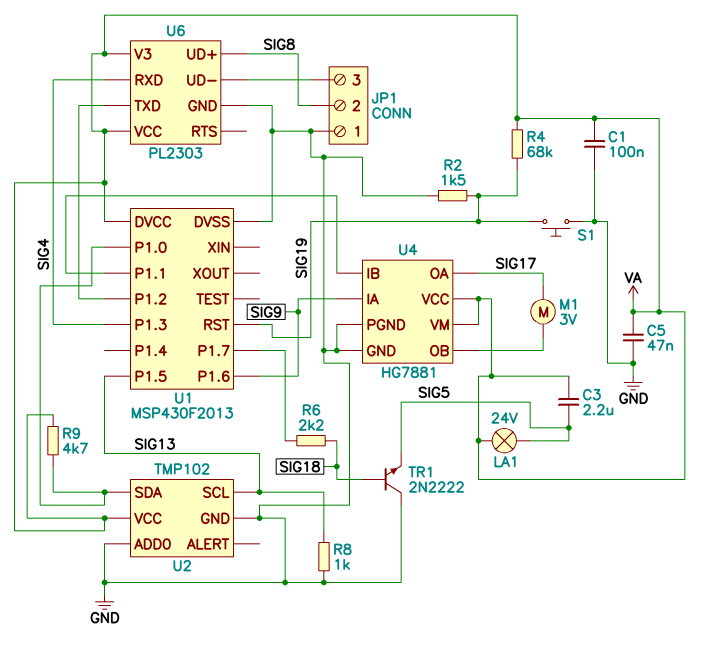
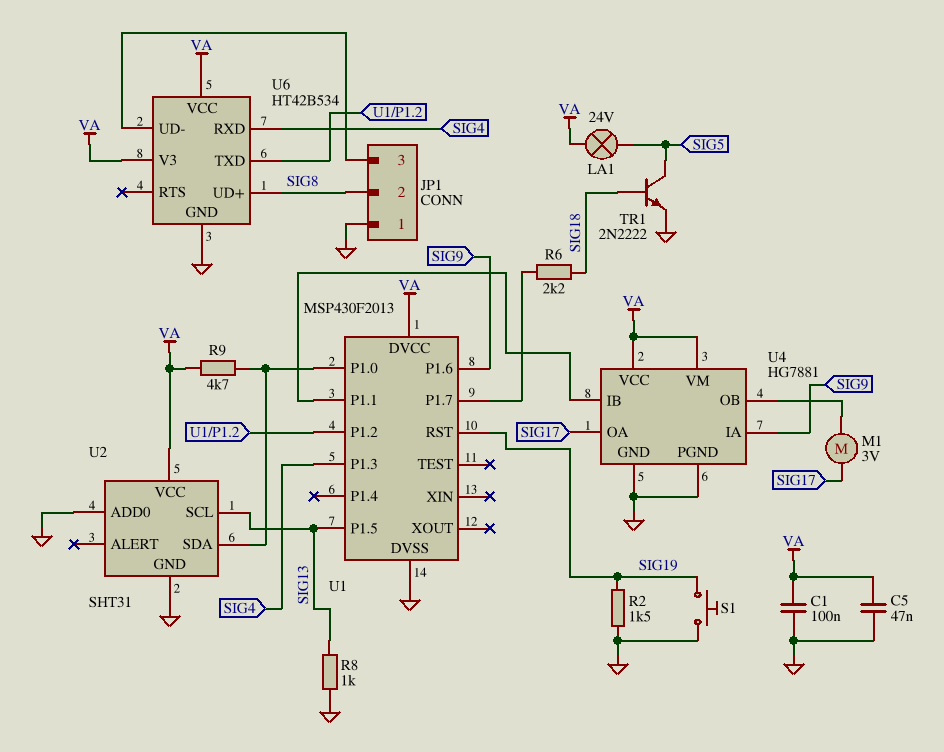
C3: 2.2uF (SIG5, VA) -> none
R4: 68k (SIG19, VA) -> none
TR1: NPN 2N2222 (B SIG18, C GND, E SIG5) -> NPN 2N2222 (B SIG18, C SIG5, E GND)
U2: TMP102 -> SHT31
U6: PL2303 -> HT42B534

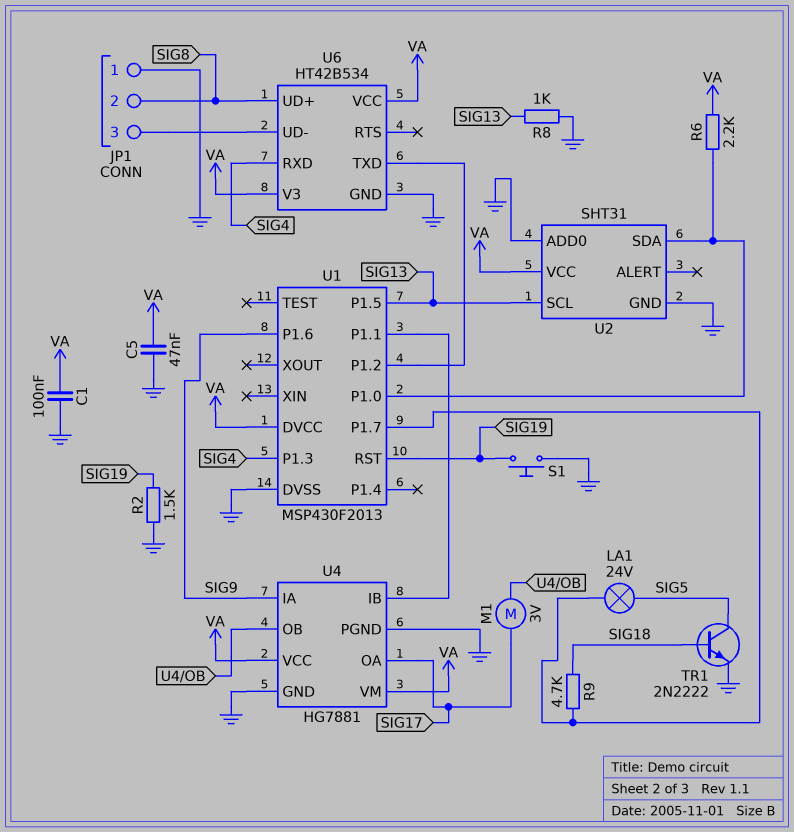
LA1: lamp 24V (SIG5, VA) -> lamp 24V (SIG5, U1/P1.7)
R6: 2.2k (SIG18, U1/P1.7) -> 2.2k (U1/P1.0, VA)
R9: 4.7k (U1/P1.0, VA) -> 4.7k (SIG18, U1/P1.7)

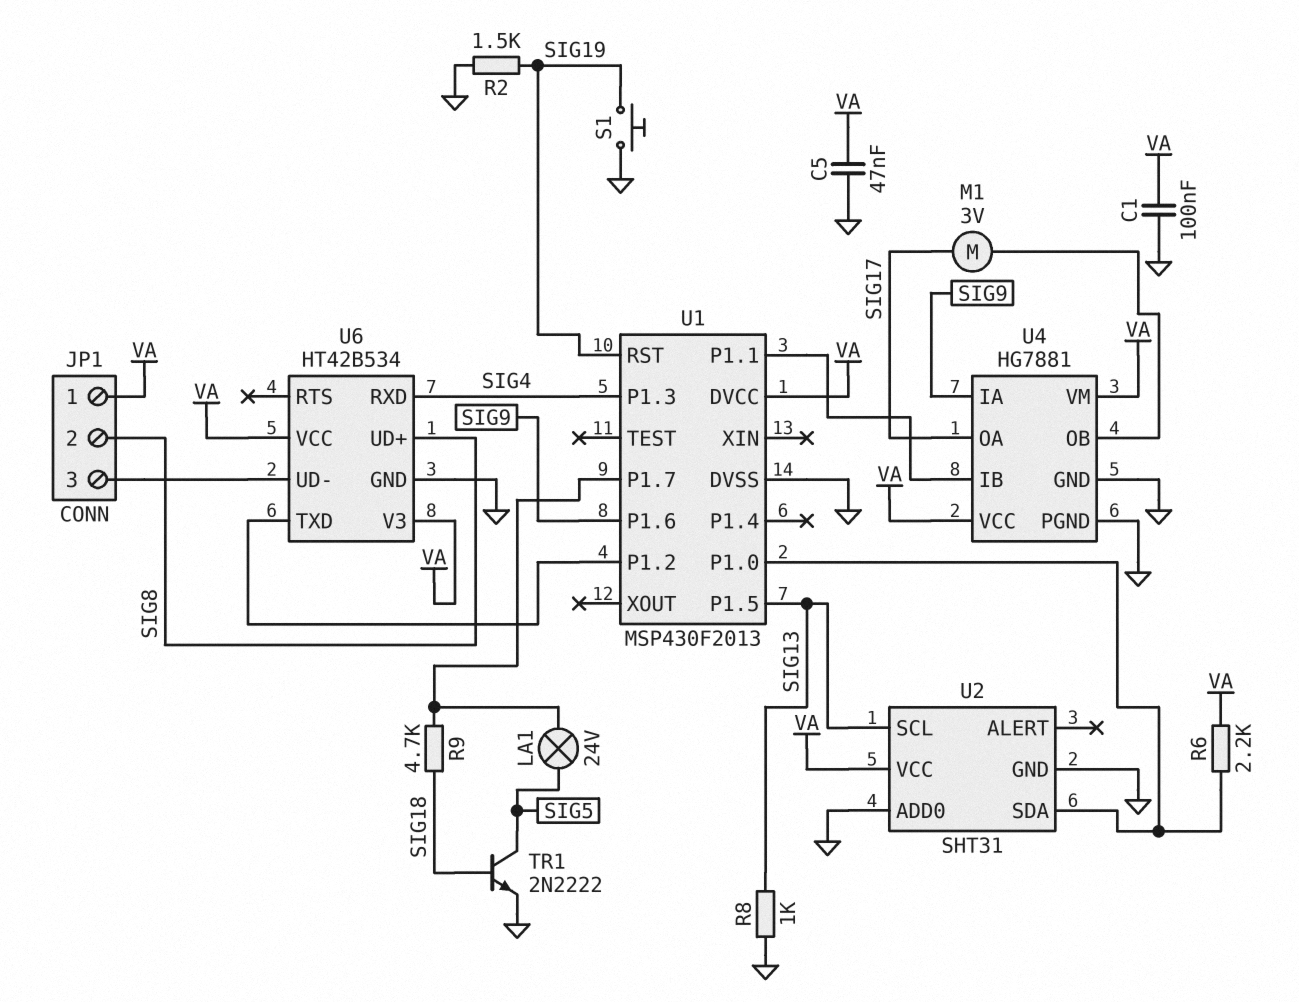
JP1 pin 1: GND -> VA

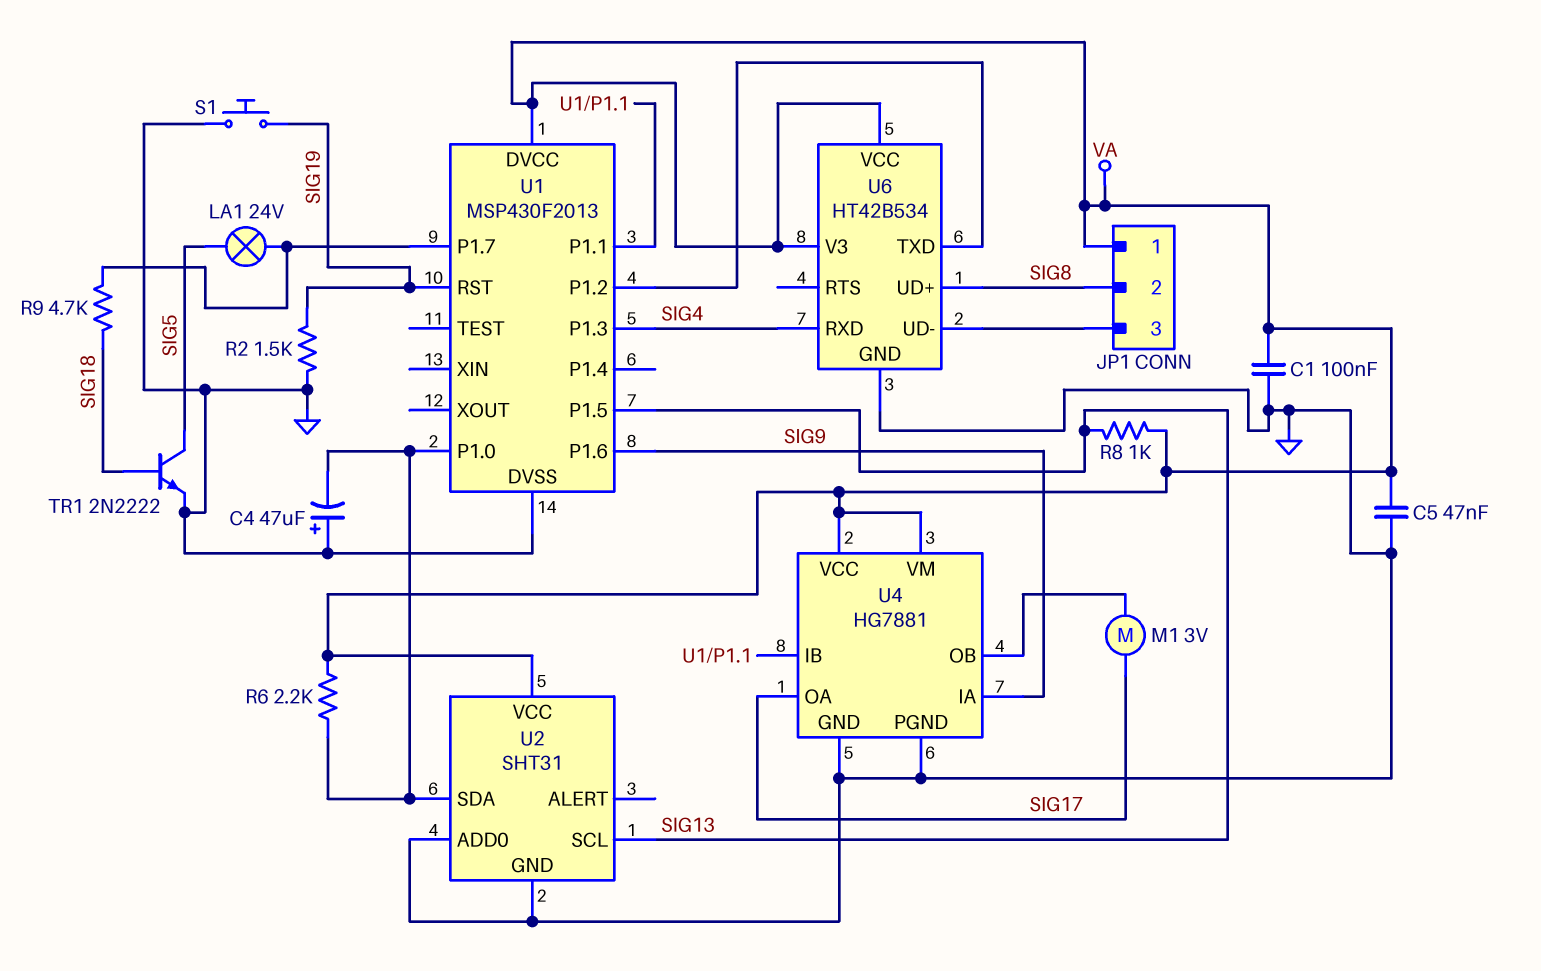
C4: none -> 47uF (plus GND, minus U1/P1.0)
R8: 1k (GND, SIG13) -> 1k (SIG13, VA)

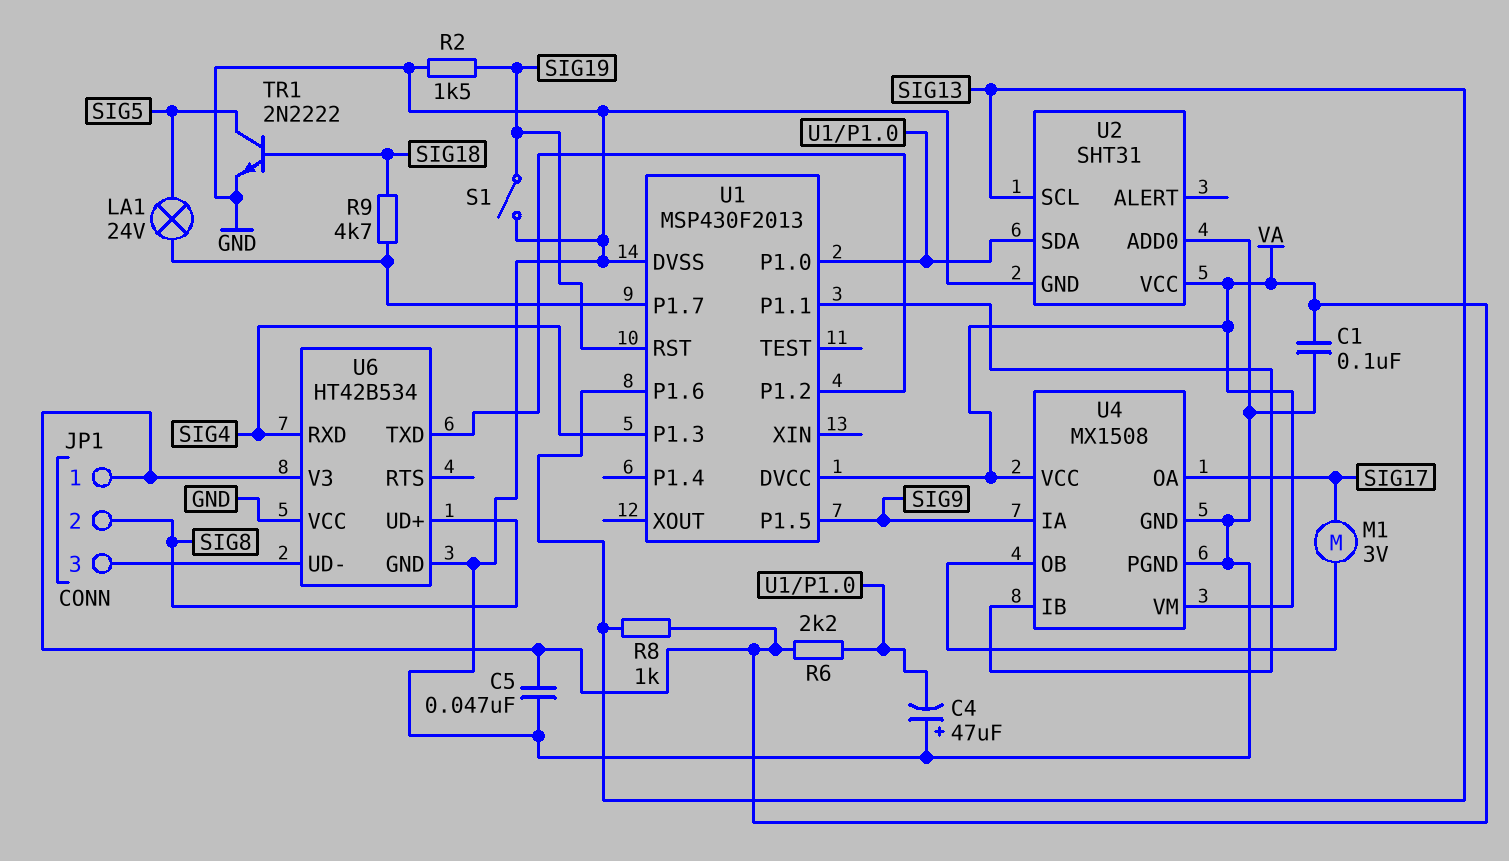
S1: button (GND, SIG19) -> switch (GND, SIG19)
U1 pin P1.5: SIG13 -> SIG9
U1 pin P1.6: SIG9 -> SIG13
U4: HG7881 -> MX1508
U6 pin VCC: VA -> GND

